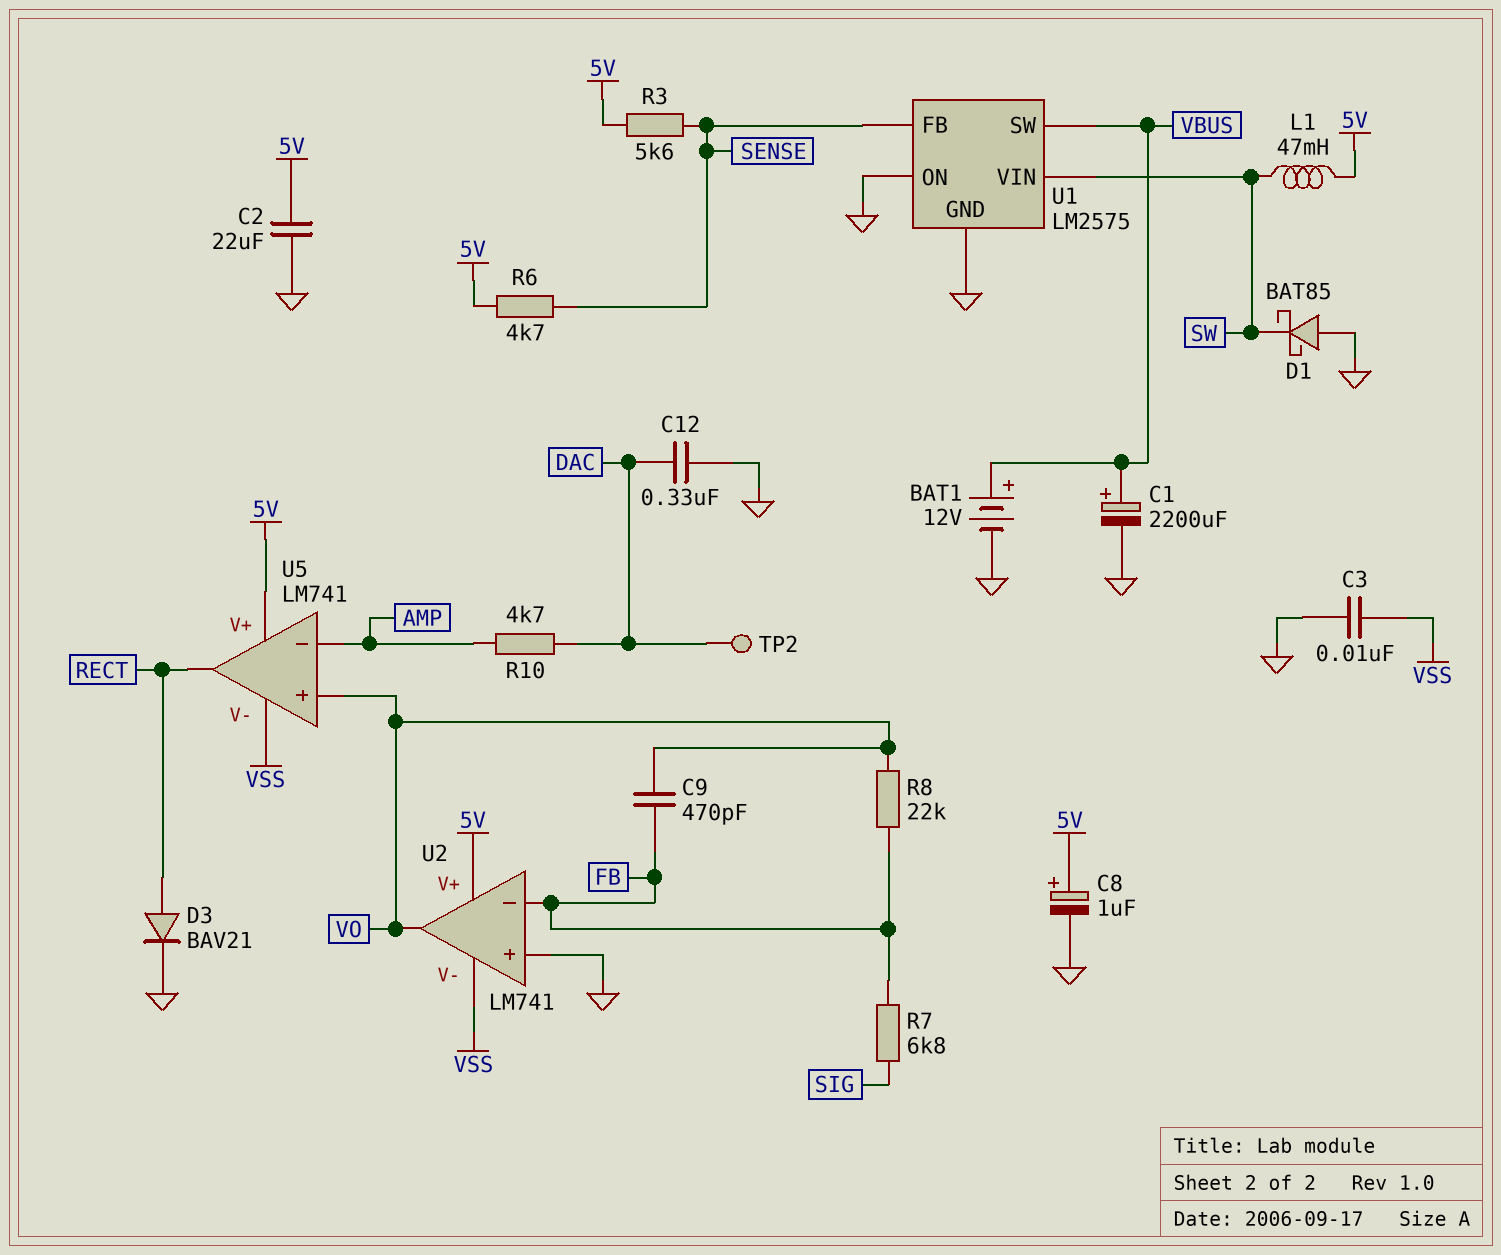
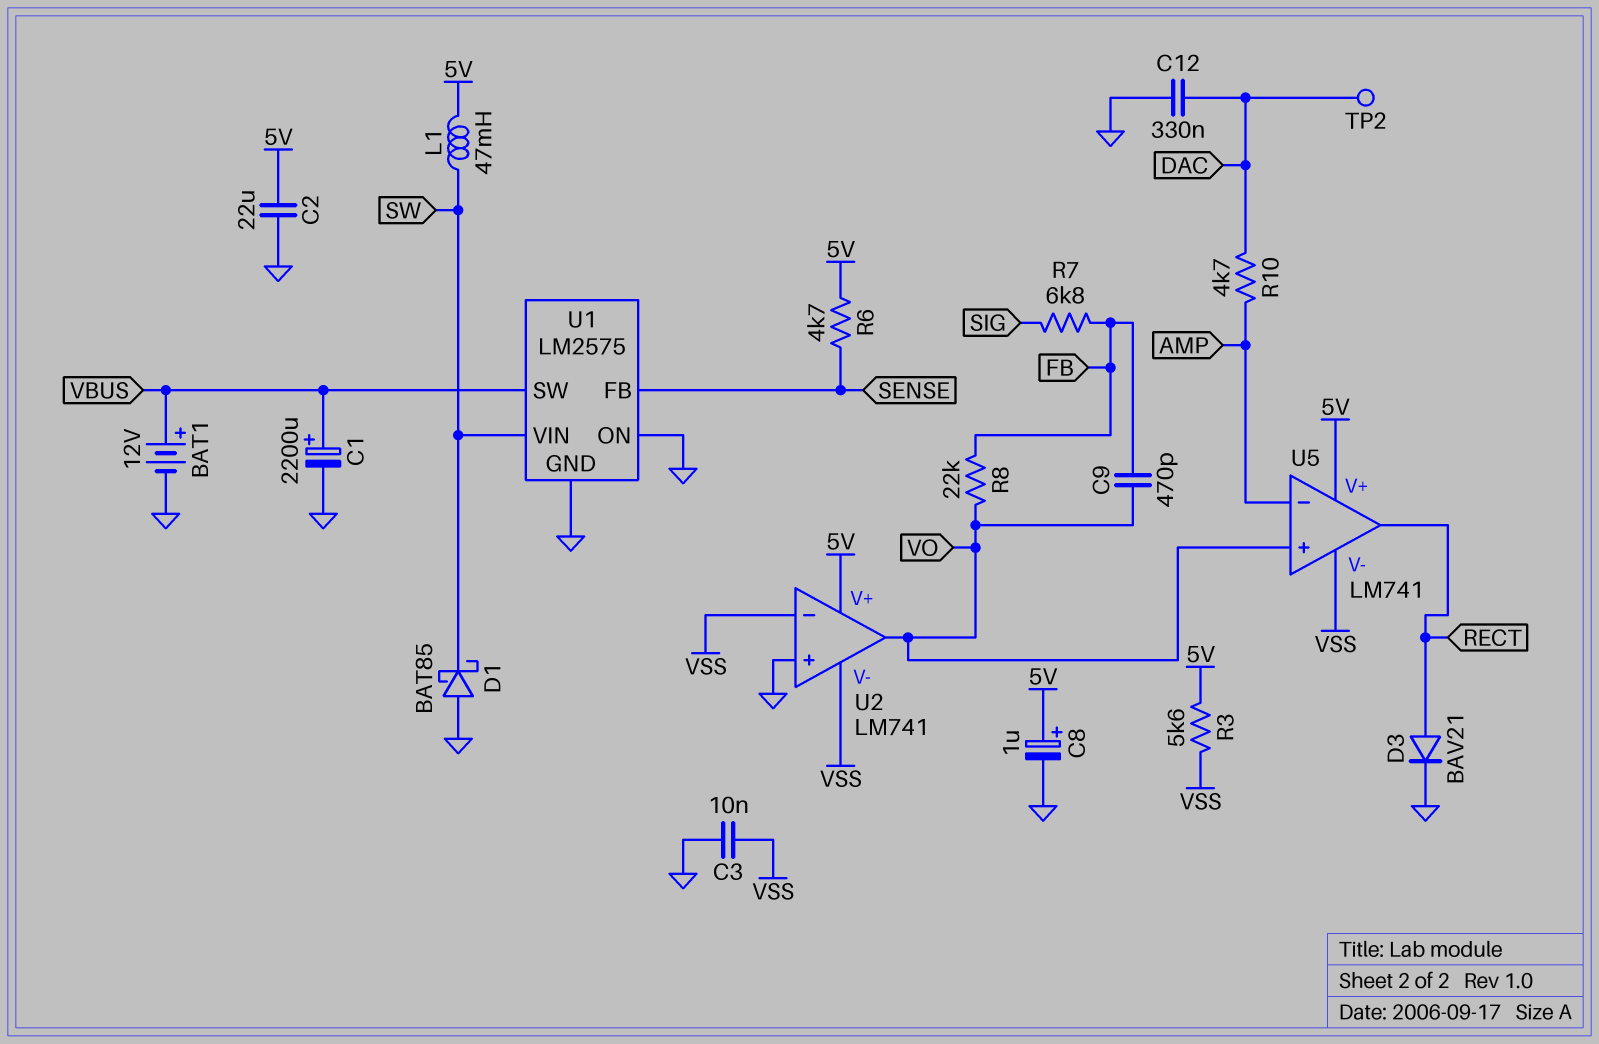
R3: 5.6k (5V, SENSE) -> 5.6k (5V, VSS)
U2 pin in-: FB -> VSS

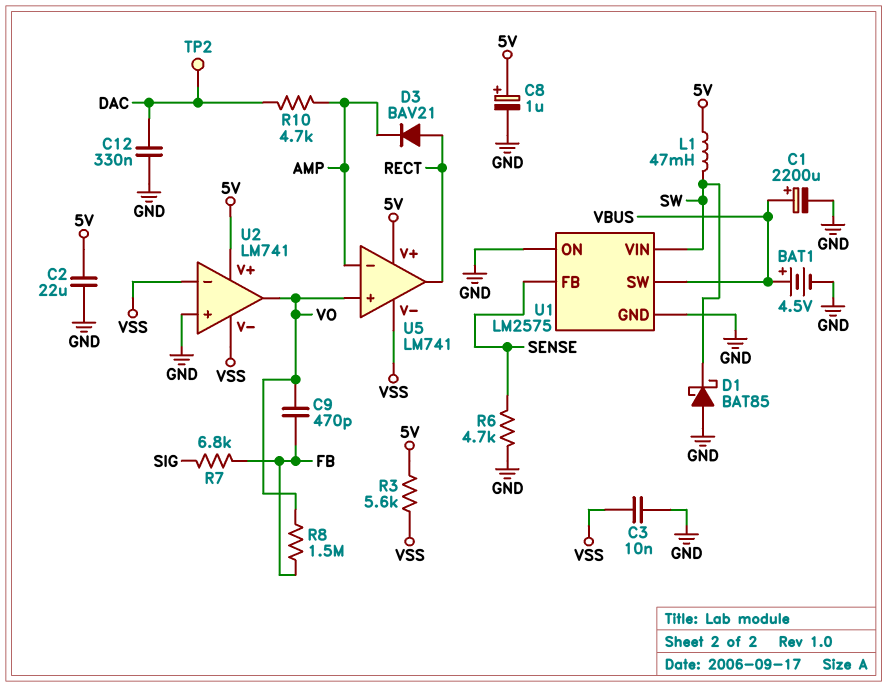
BAT1: 12V (plus VBUS, minus GND) -> 4.5V (plus VBUS, minus GND)
D3: diode BAV21 (A RECT, K GND) -> diode BAV21 (A RECT, K AMP)
R6: 4.7k (5V, SENSE) -> 4.7k (GND, SENSE)
R8: 22k (FB, VO) -> 1.5M (FB, VO)

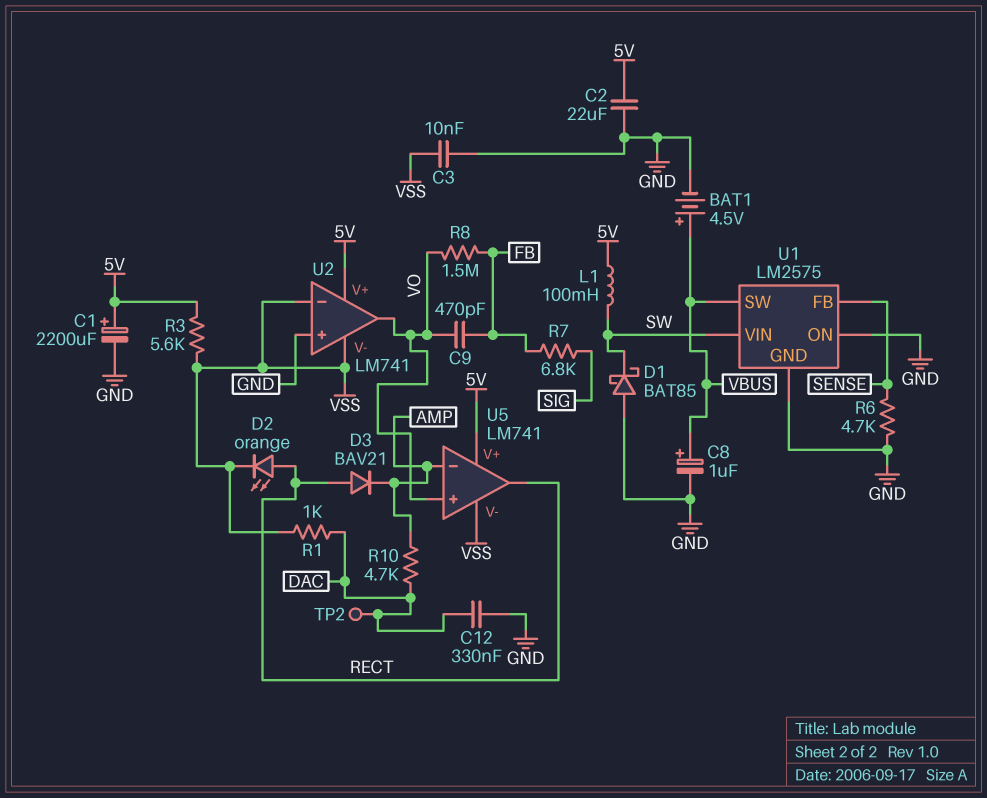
C1: 2200uF (plus VBUS, minus GND) -> 2200uF (plus 5V, minus GND)
C8: 1uF (plus 5V, minus GND) -> 1uF (plus VBUS, minus GND)
D2: none -> LED orange (A RECT, K VSS)
L1: 47mH (5V, SW) -> 100mH (5V, SW)
R1: none -> 1k (DAC, VSS)

